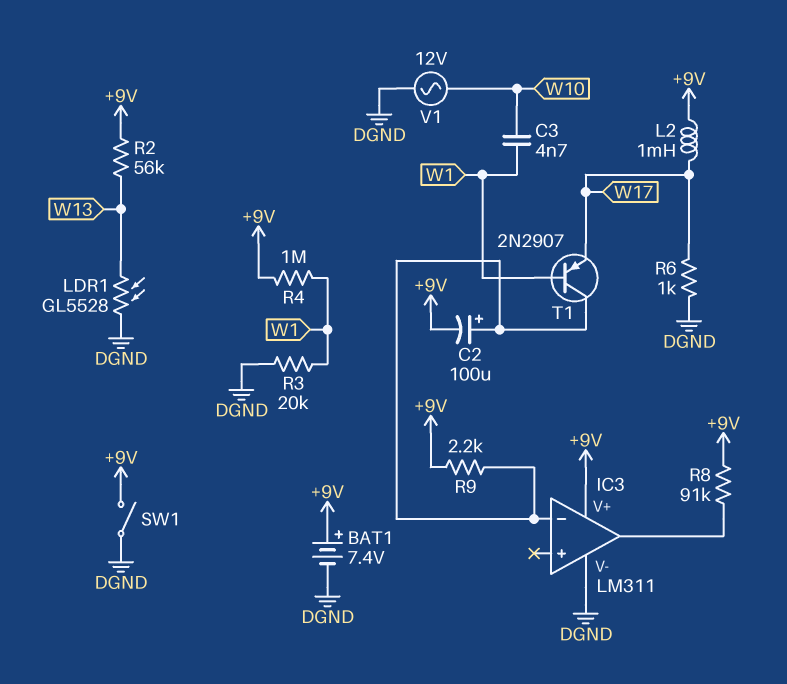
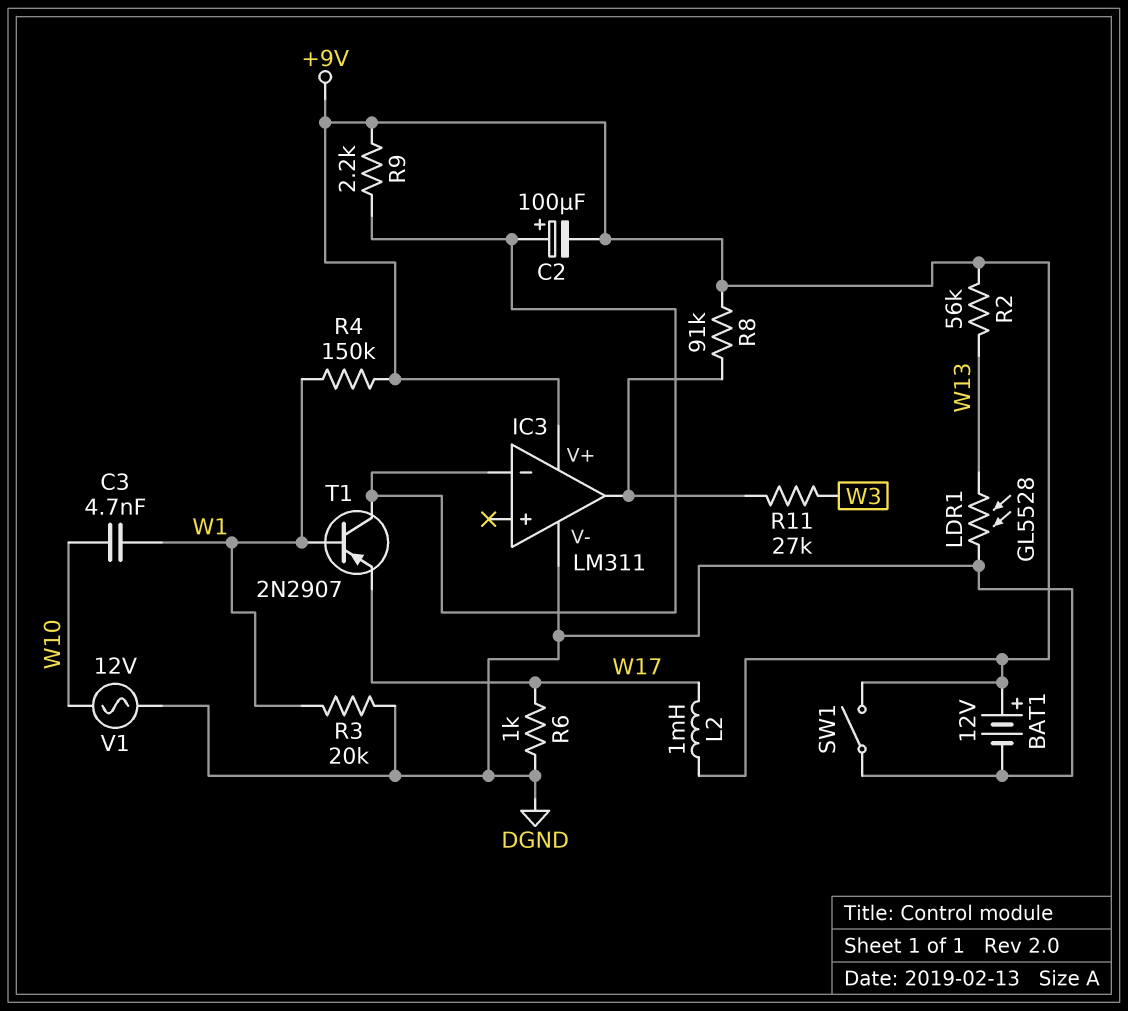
BAT1: 7.4V (plus +9V, minus DGND) -> 12V (plus +9V, minus DGND)
R4: 1M (+9V, W1) -> 150k (+9V, W1)
R11: none -> 27k (IC3/out, W3)

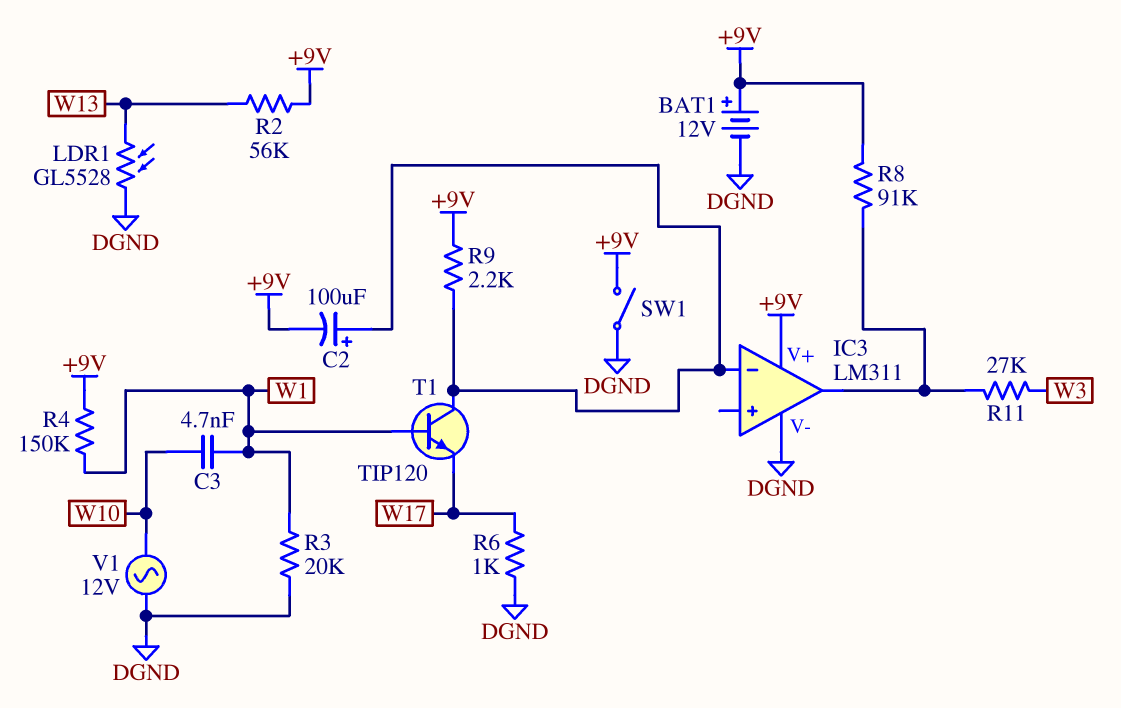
L2: 1mH (+9V, W17) -> none
T1: PNP 2N2907 (B W1, C IC3/in-, E W17) -> NPN TIP120 (B W1, C IC3/in-, E W17)

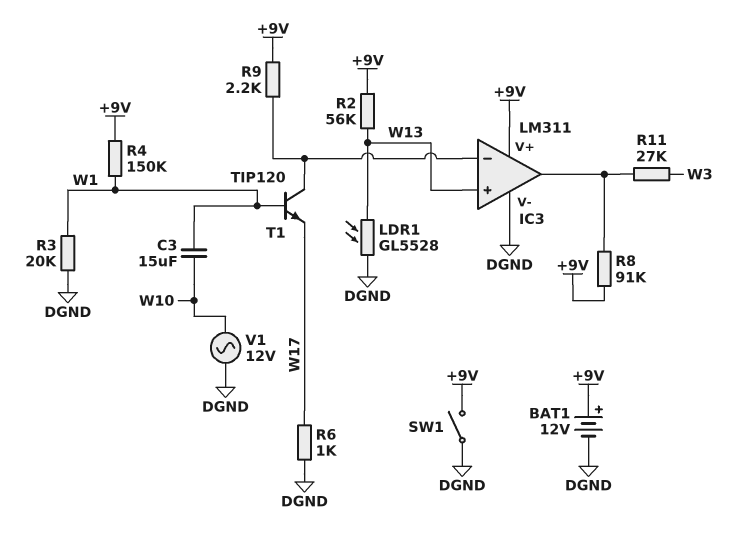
C2: 100uF (plus IC3/in-, minus +9V) -> none
C3: 4.7nF (W1, W10) -> 15uF (W1, W10)
IC3 pin in+: none -> W13

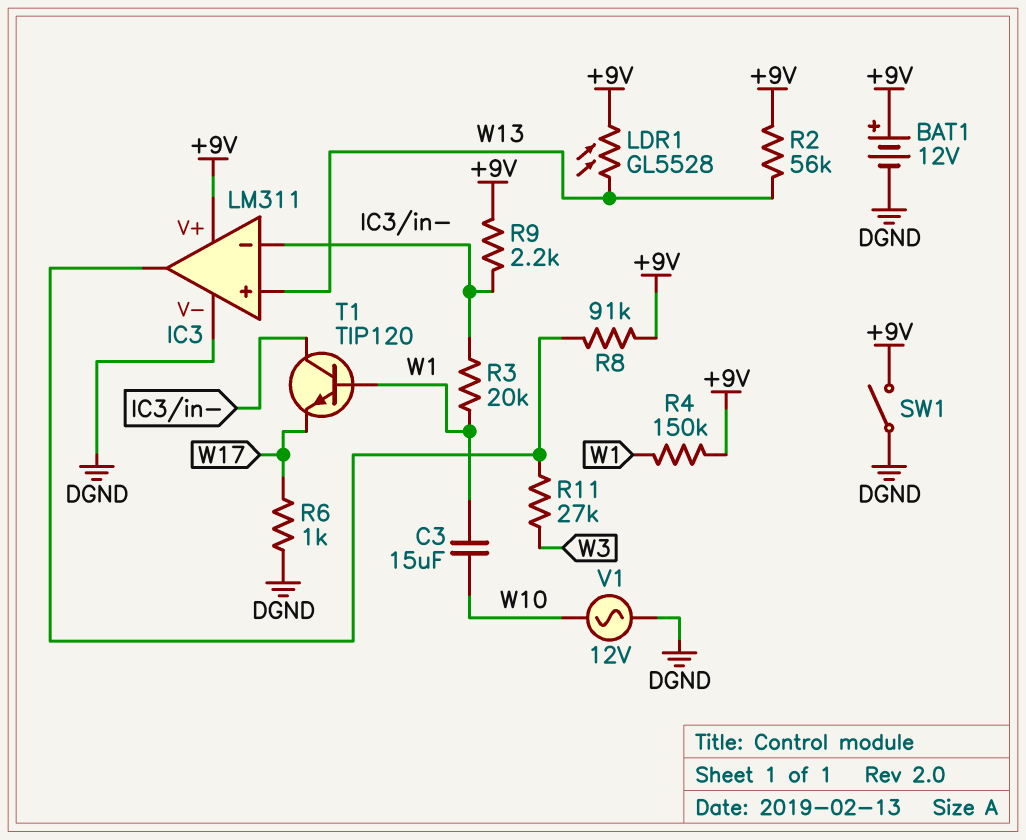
LDR1: GL5528 (DGND, W13) -> GL5528 (+9V, W13)
R3: 20k (DGND, W1) -> 20k (IC3/in-, W1)

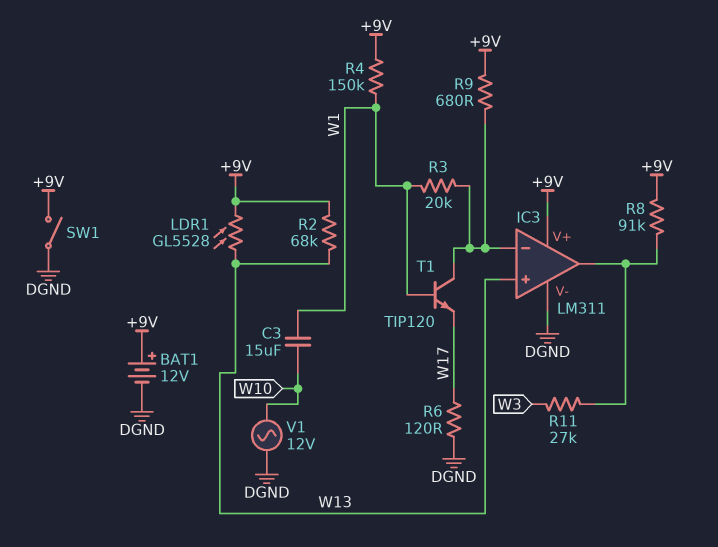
R2: 56k (+9V, W13) -> 68k (+9V, W13)
R6: 1k (DGND, W17) -> 120 (DGND, W17)
R9: 2.2k (+9V, IC3/in-) -> 680 (+9V, IC3/in-)

